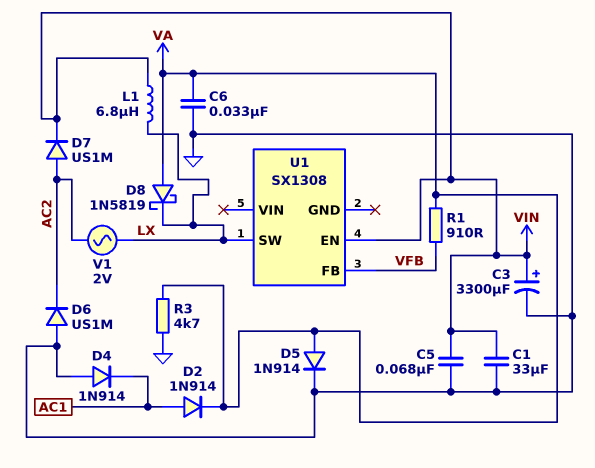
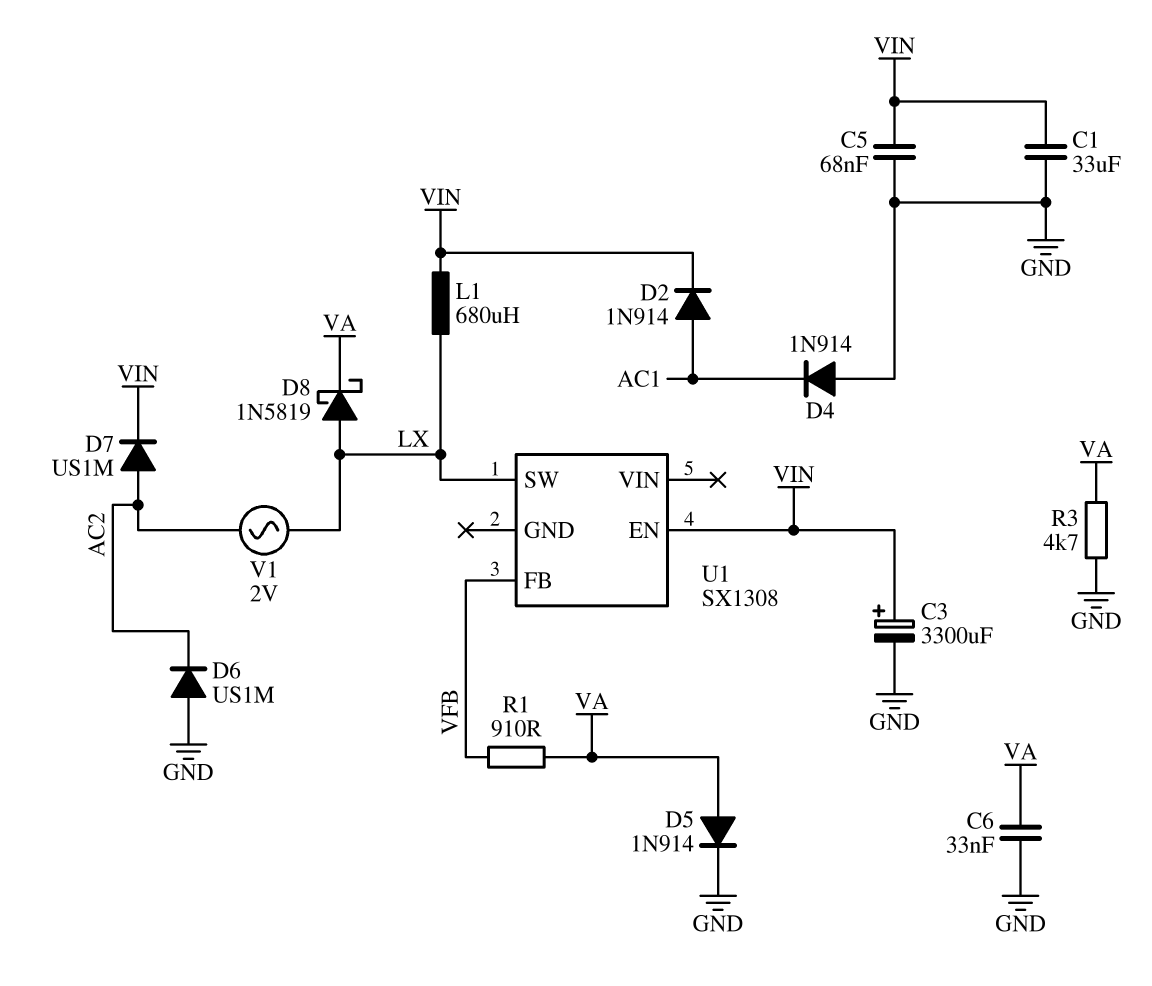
D2: diode 1N914 (A AC1, K VA) -> diode 1N914 (A AC1, K VIN)
D8: schottky 1N5819 (A VA, K LX) -> schottky 1N5819 (A LX, K VA)
L1: 6.8uH (LX, VIN) -> 680uH (LX, VIN)

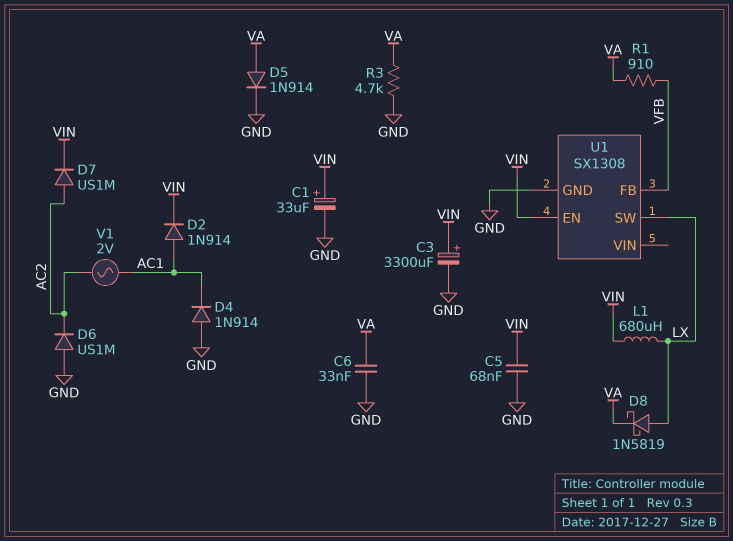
C1: 33uF (GND, VIN) -> 33uF (plus VIN, minus GND)
U1 pin GND: none -> GND
V1: AC 2V (AC2, LX) -> AC 2V (AC1, AC2)

